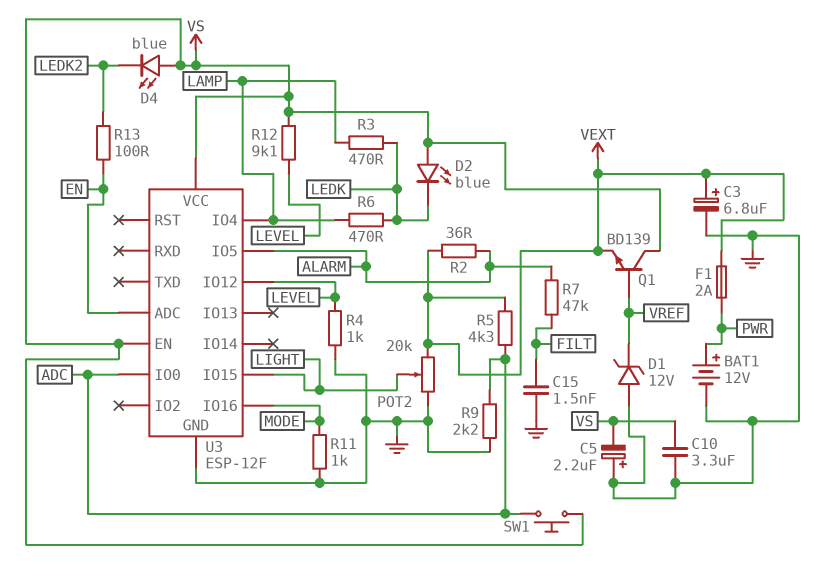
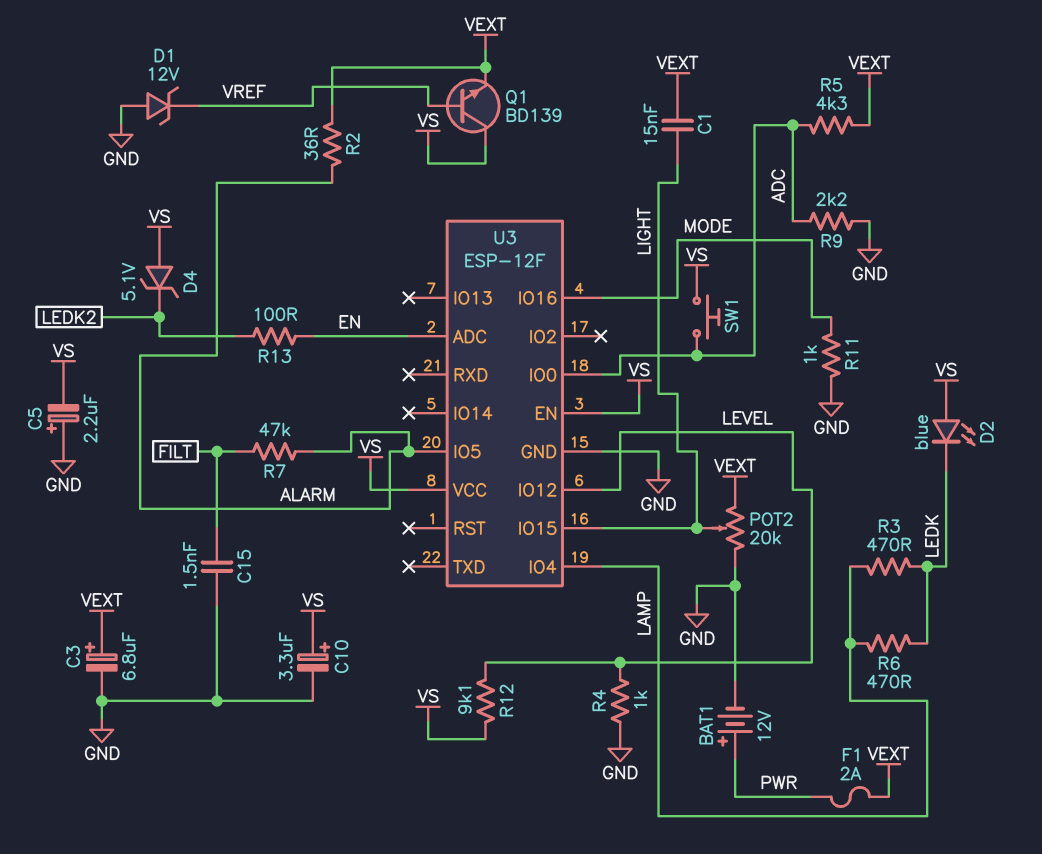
C1: none -> 15nF (LIGHT, VEXT)
C10: 3.3uF (GND, VS) -> 3.3uF (plus VS, minus GND)
D4: LED blue (A VS, K LEDK2) -> zener 5.1V (A VS, K LEDK2)

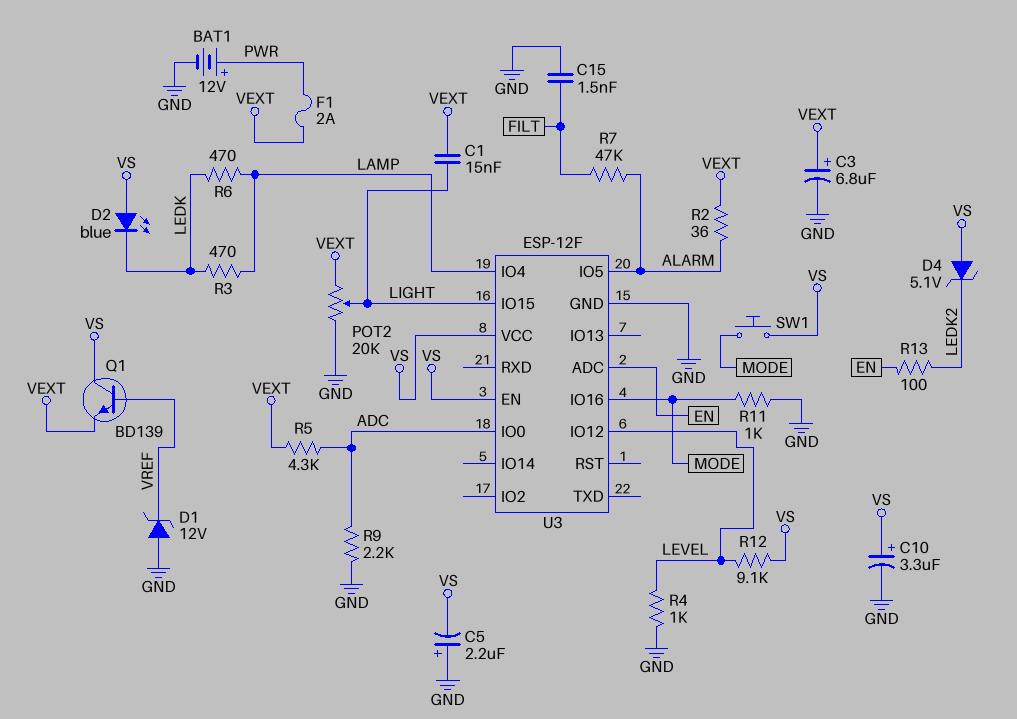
SW1: button (ADC, VS) -> button (MODE, VS)

